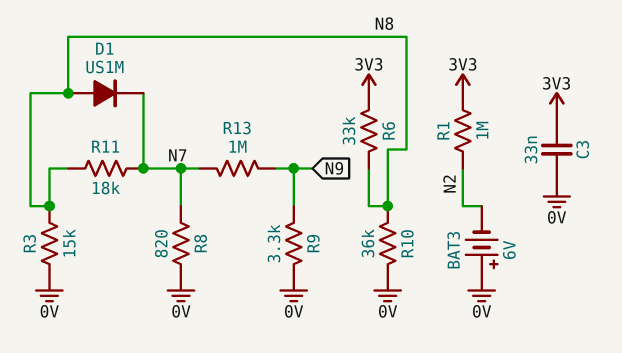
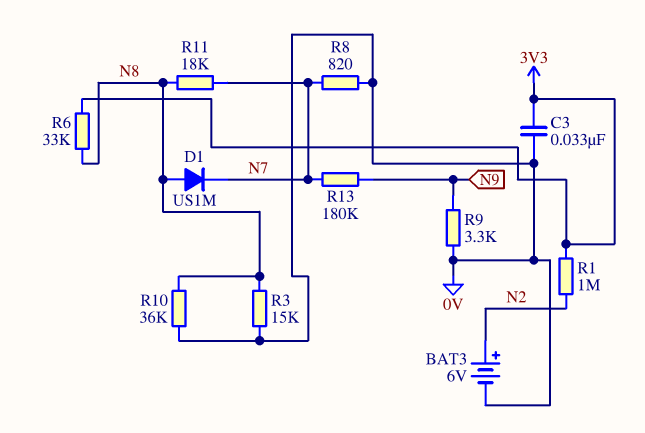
BAT3: 6V (plus 0V, minus N2) -> 6V (plus N2, minus 0V)
R13: 1M (N7, N9) -> 180k (N7, N9)

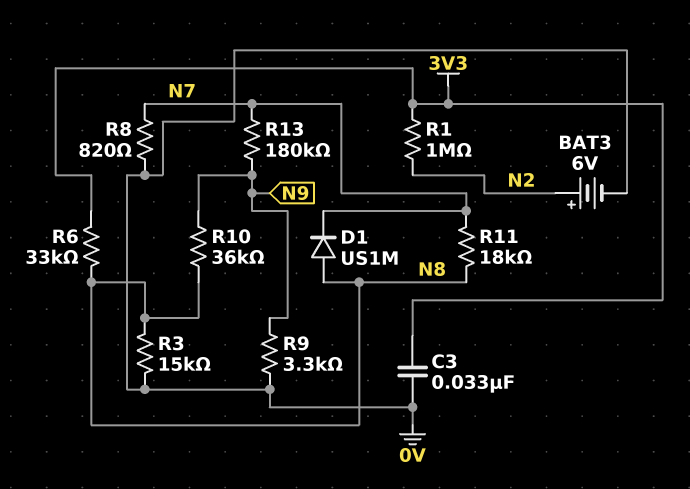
R10: 36k (0V, N8) -> 36k (N8, N9)

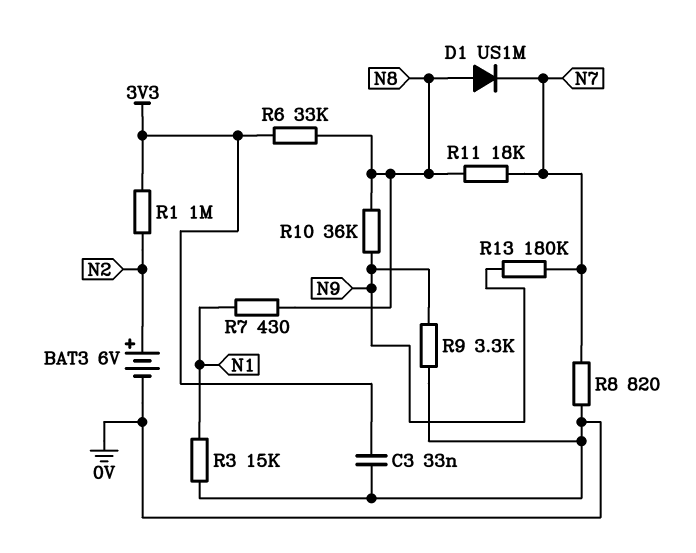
R3: 15k (0V, N8) -> 15k (0V, N1)
R7: none -> 430 (N1, N8)

